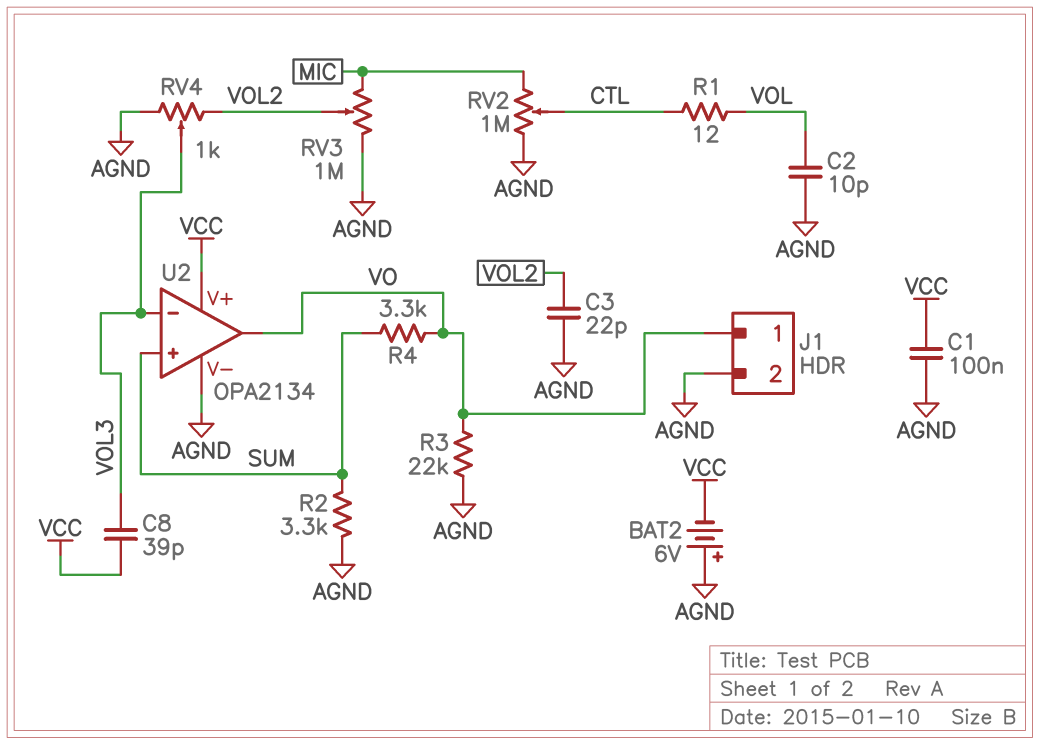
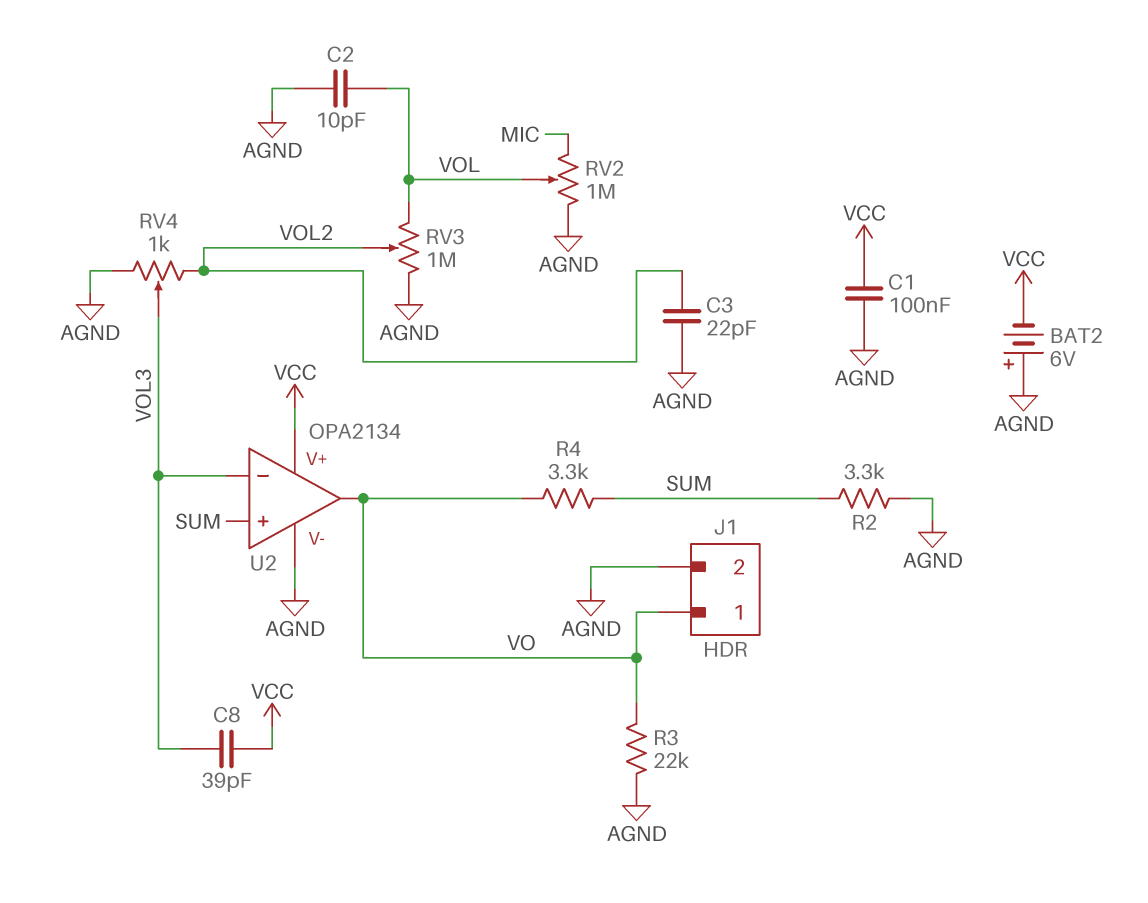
R1: 12 (CTL, VOL) -> none
RV2: 1M (AGND, MIC, wiper CTL) -> 1M (AGND, MIC, wiper VOL)
RV3: 1M (AGND, MIC, wiper VOL2) -> 1M (AGND, VOL, wiper VOL2)

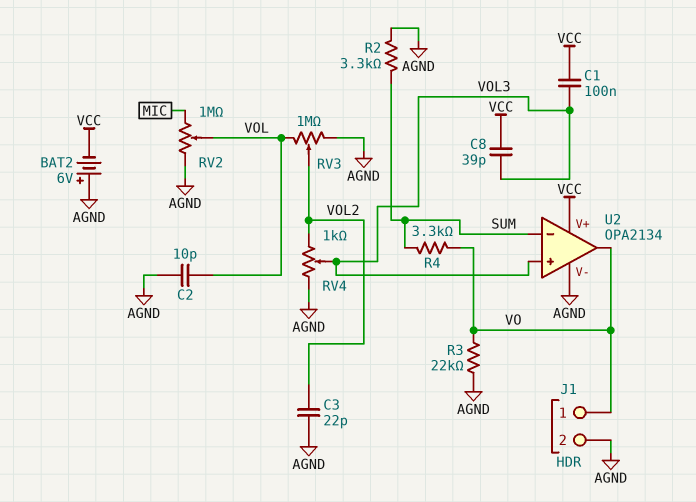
C1: 100nF (AGND, VCC) -> 100nF (VCC, VOL3)
U2 pin in+: SUM -> VOL3
U2 pin in-: VOL3 -> SUM

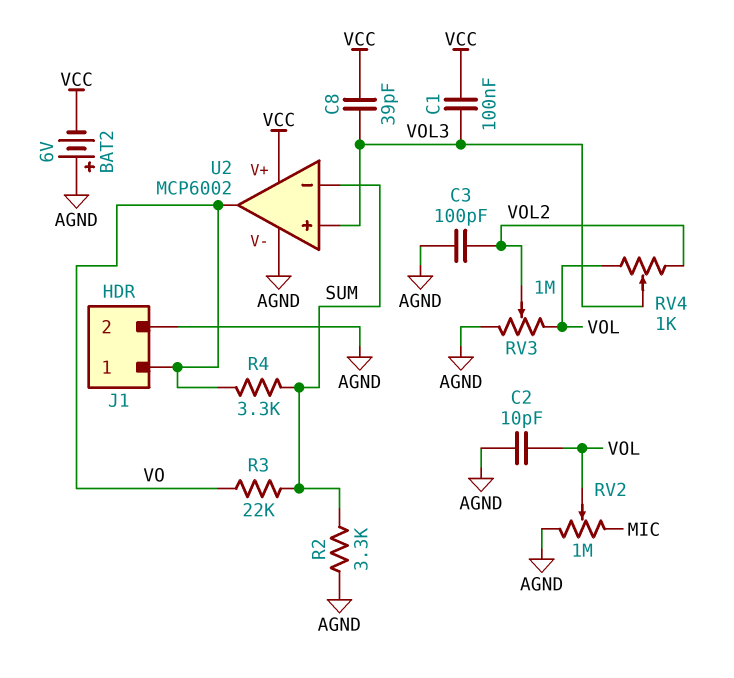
C3: 22pF (AGND, VOL2) -> 100pF (AGND, VOL2)
R3: 22k (AGND, VO) -> 22k (SUM, VO)
RV4: 1k (AGND, VOL2, wiper VOL3) -> 1k (VOL, VOL2, wiper VOL3)
U2: OPA2134 -> MCP6002

